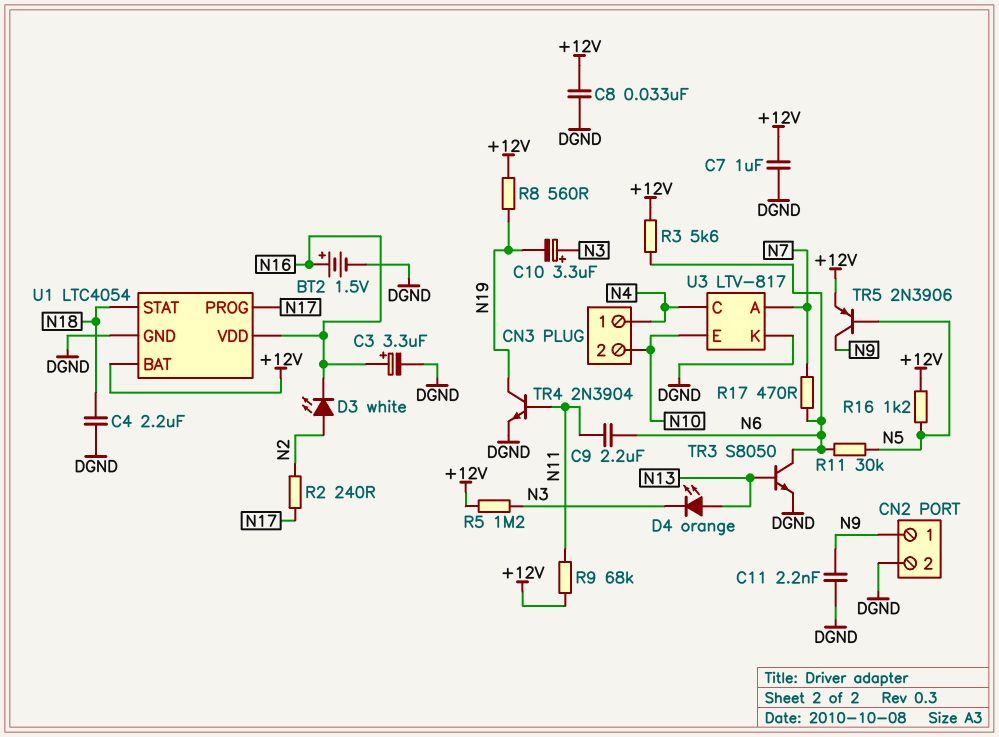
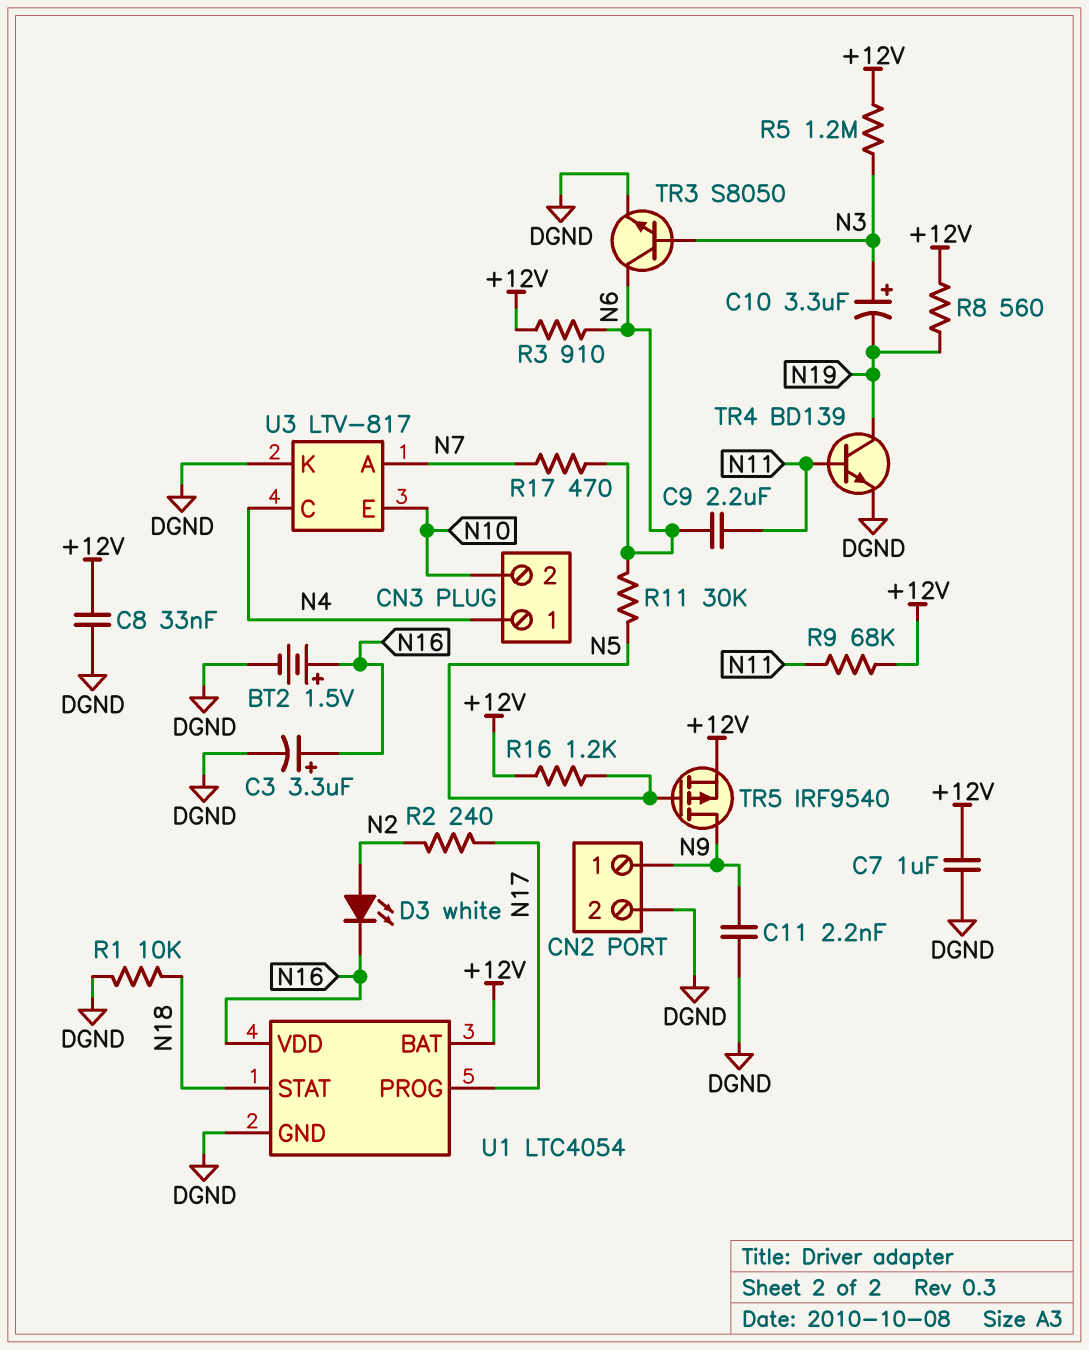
C4: 2.2uF (DGND, N18) -> none
D4: LED orange (A N13, K N3) -> none
R1: none -> 10k (DGND, N18)
R3: 5.6k (+12V, N6) -> 910 (+12V, N6)
TR3: NPN S8050 (B N13, C N6, E DGND) -> NPN S8050 (B N3, C N6, E DGND)
TR4: NPN 2N3904 (B N11, C N19, E DGND) -> NPN BD139 (B N11, C N19, E DGND)
TR5: PNP 2N3906 (B N5, C N9, E +12V) -> PMOS IRF9540 (G N5, D N9, S +12V)

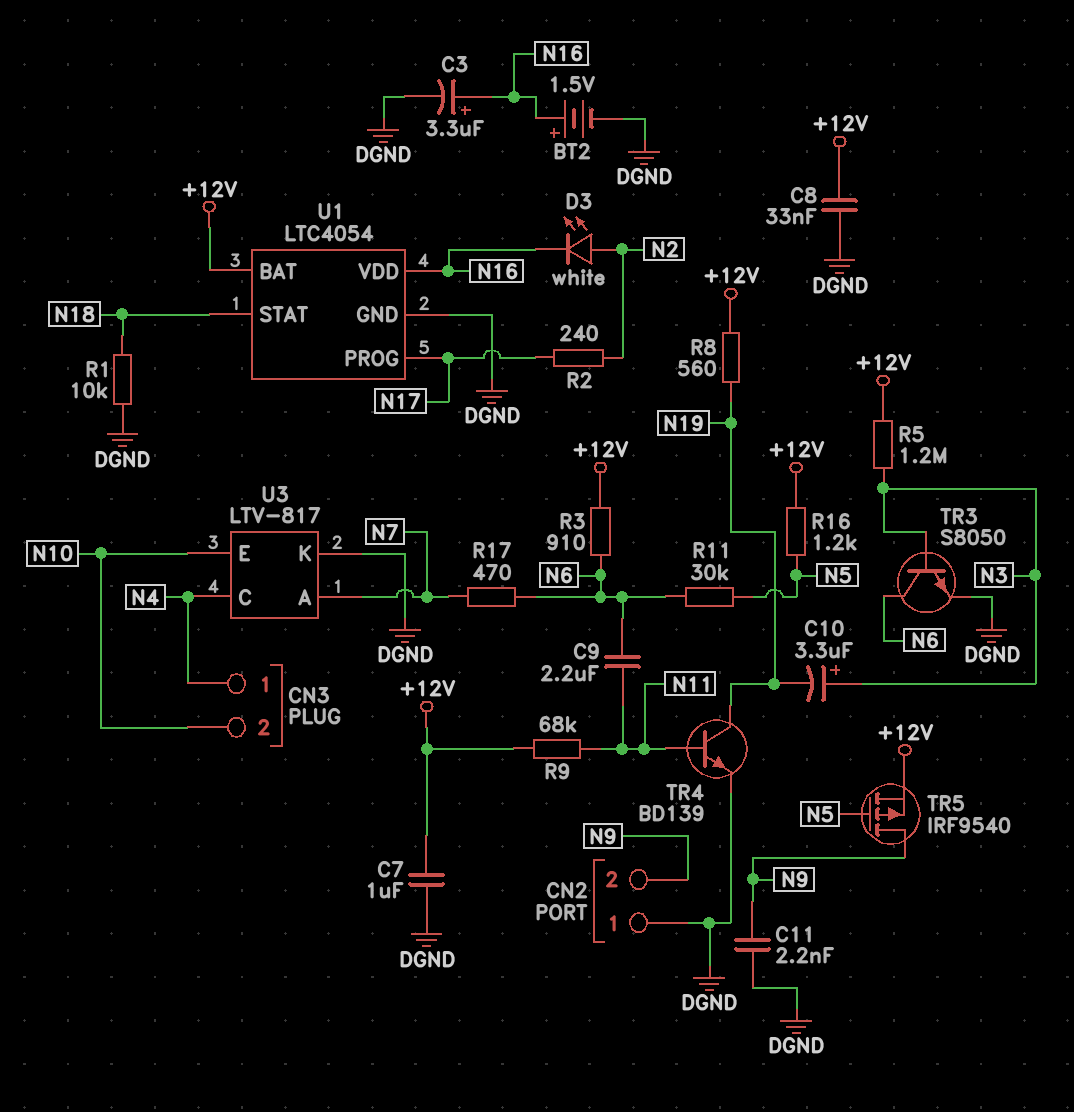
CN2 pin 1: N9 -> DGND
CN2 pin 2: DGND -> N9

